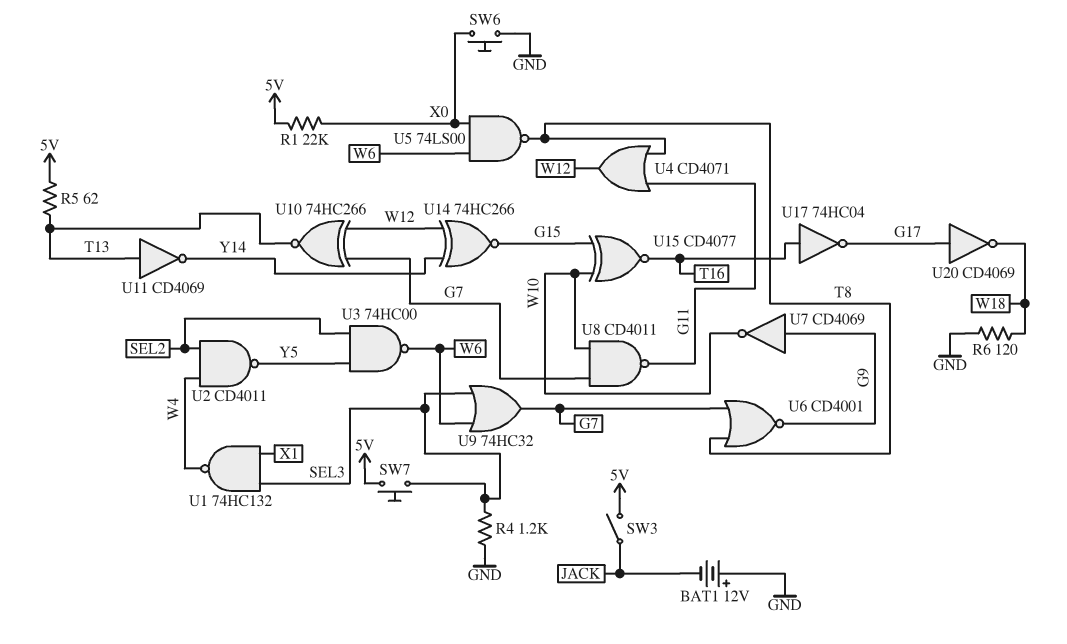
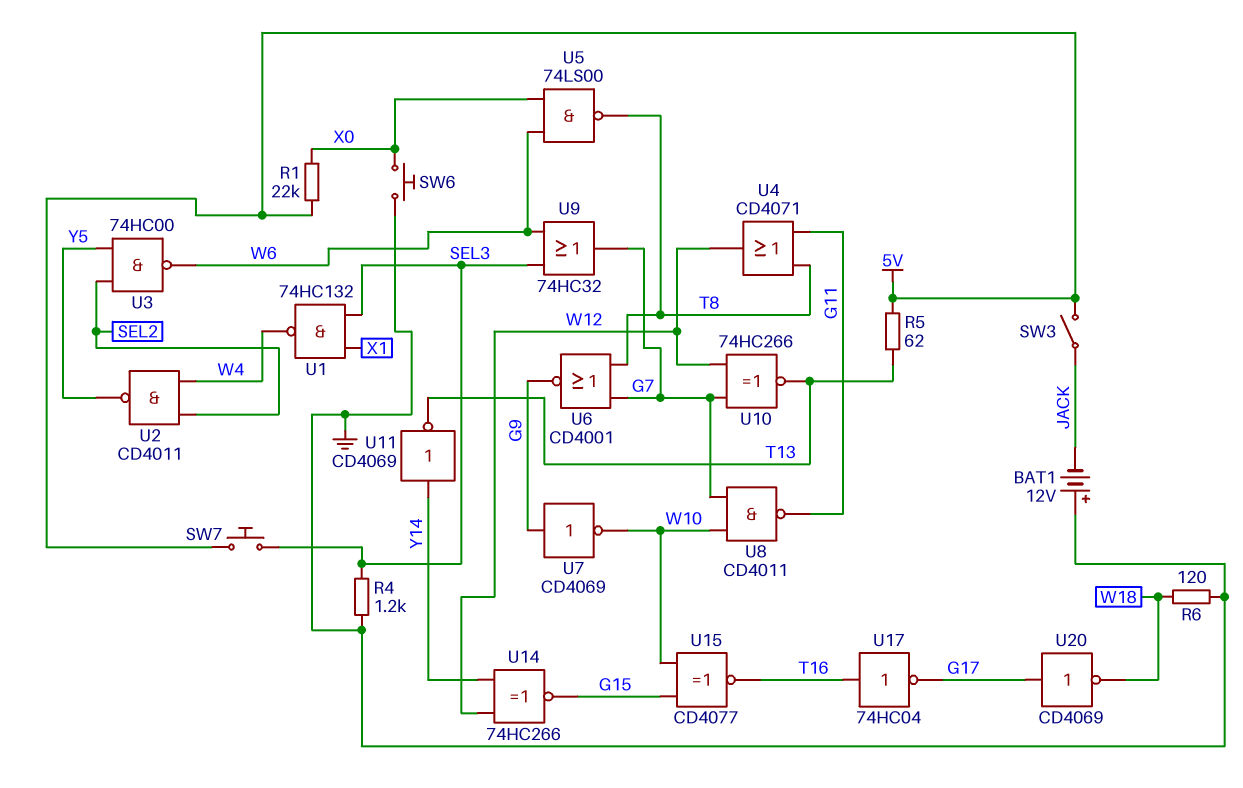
U11: NOT CD4069 (in T13, out Y14) -> NOT CD4069 (in Y14, out T13)

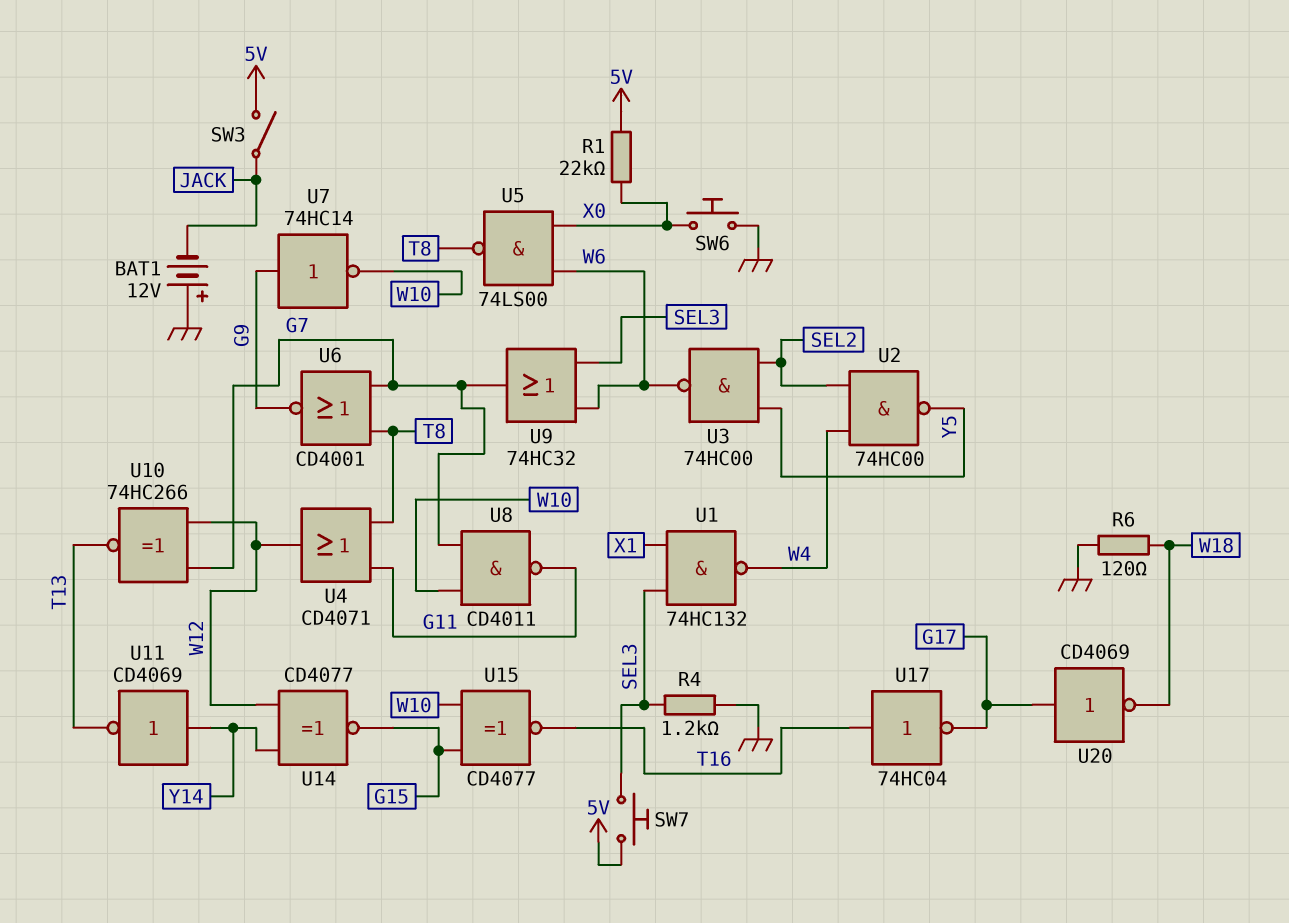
R5: 62 (5V, T13) -> none
U2: NAND CD4011 (in SEL2, in W4, out Y5) -> NAND 74HC00 (in SEL2, in W4, out Y5)
U7: NOT CD4069 (in G9, out W10) -> NOT 74HC14 (in G9, out W10)
U14: XNOR 74HC266 (in W12, in Y14, out G15) -> XNOR CD4077 (in W12, in Y14, out G15)

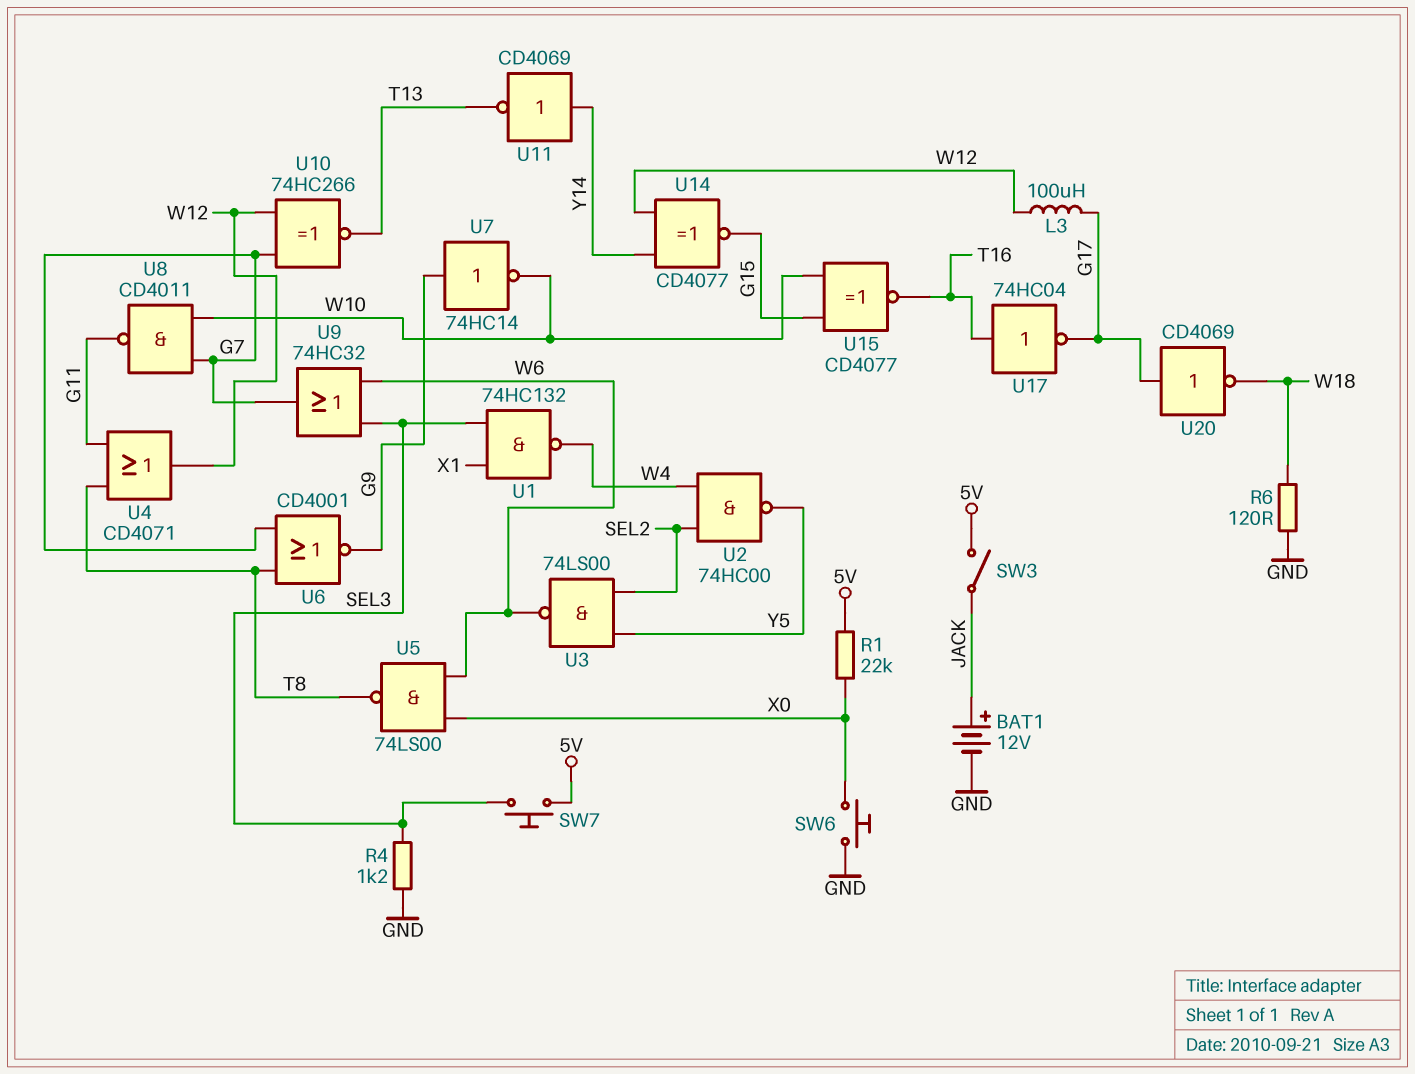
BAT1: 12V (plus GND, minus JACK) -> 12V (plus JACK, minus GND)
L3: none -> 100uH (G17, W12)
U3: NAND 74HC00 (in SEL2, in Y5, out W6) -> NAND 74LS00 (in SEL2, in Y5, out W6)

